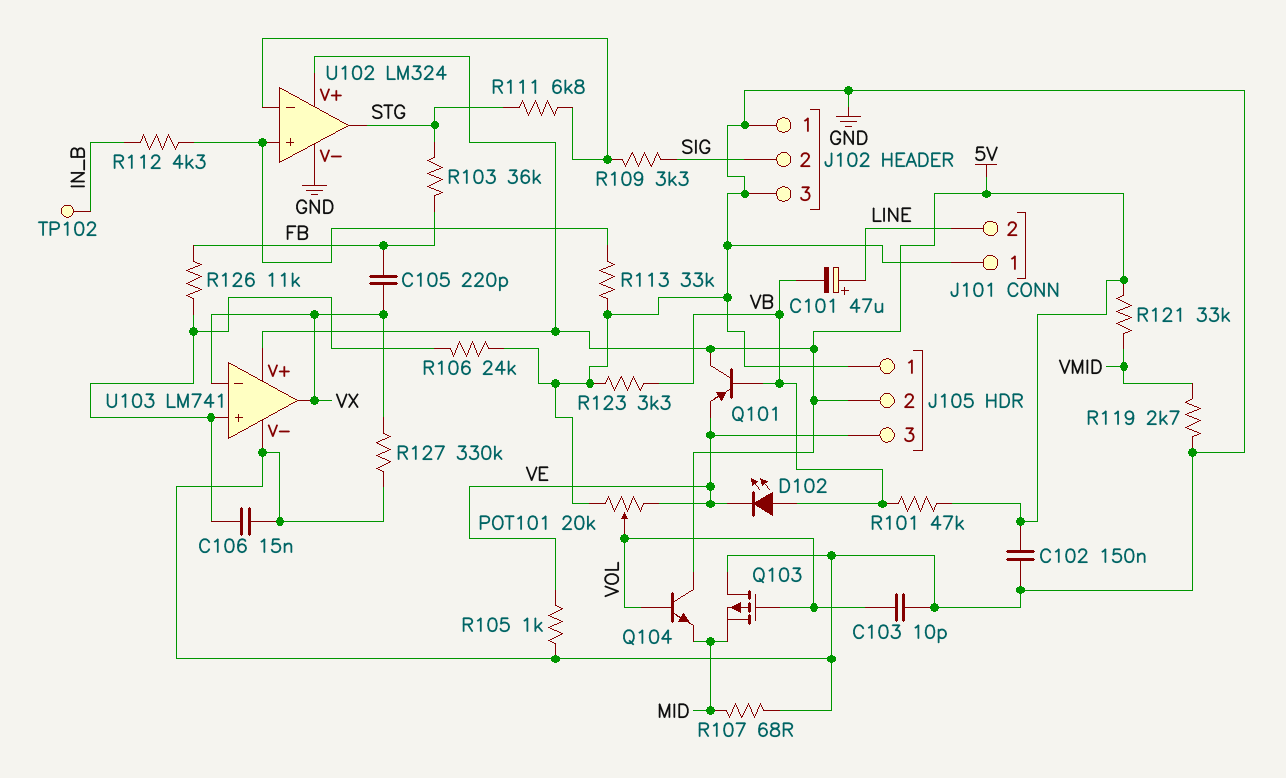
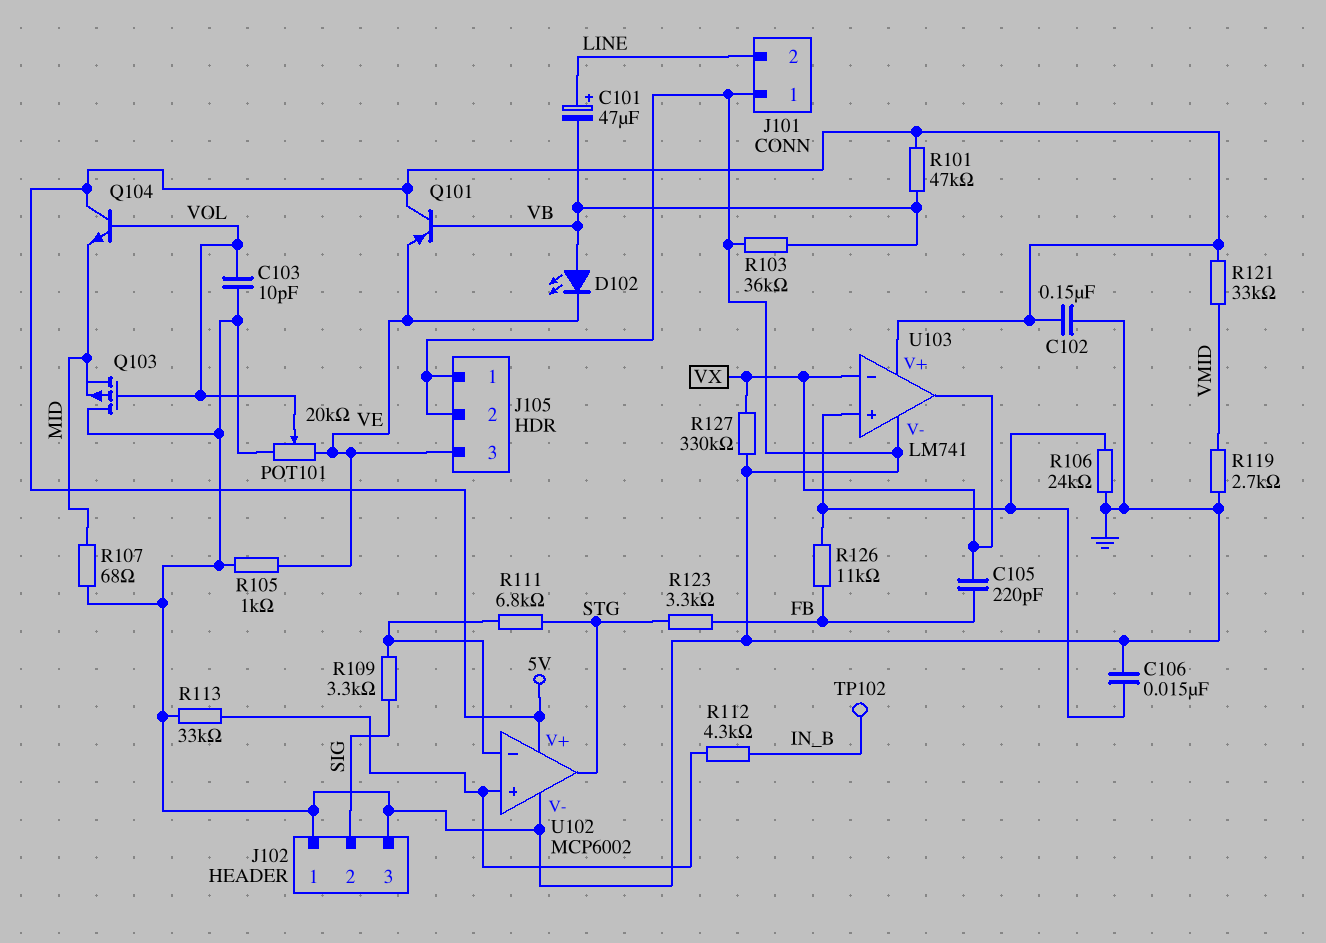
J105 pin 2: 5V -> GND
R103: 36k (FB, STG) -> 36k (GND, VB)
R123: 3.3k (GND, VB) -> 3.3k (FB, STG)
U102: LM324 -> MCP6002

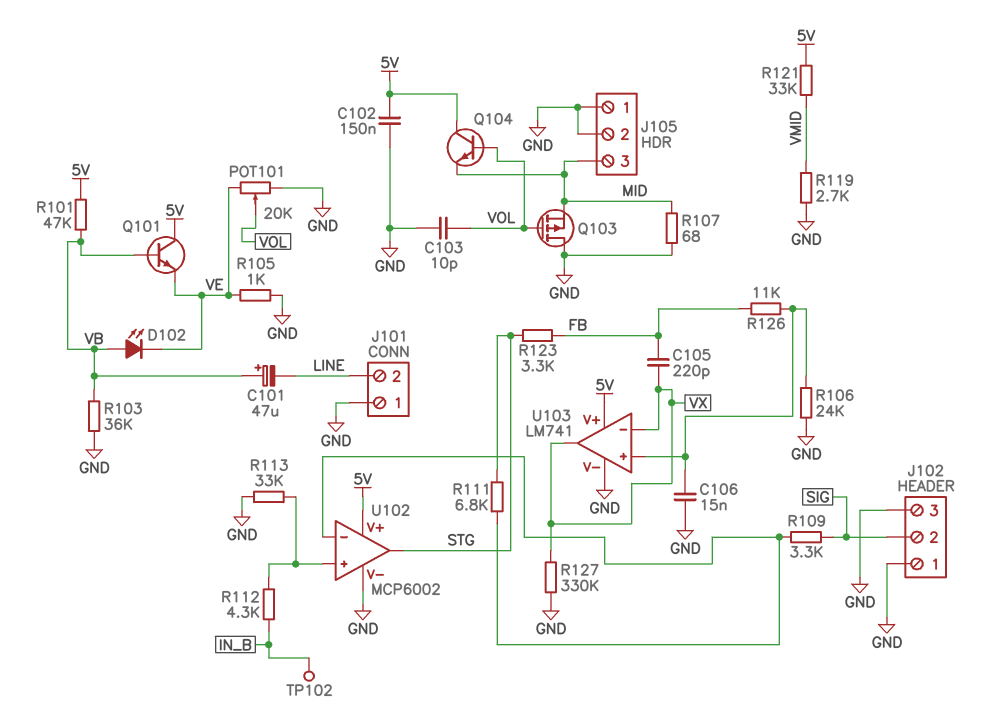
C101: 47uF (plus LINE, minus VB) -> 47uF (plus VB, minus LINE)
J105 pin 3: VE -> MID
Q101: PNP (B VB, C 5V, E VE) -> NPN (B VB, C 5V, E VE)

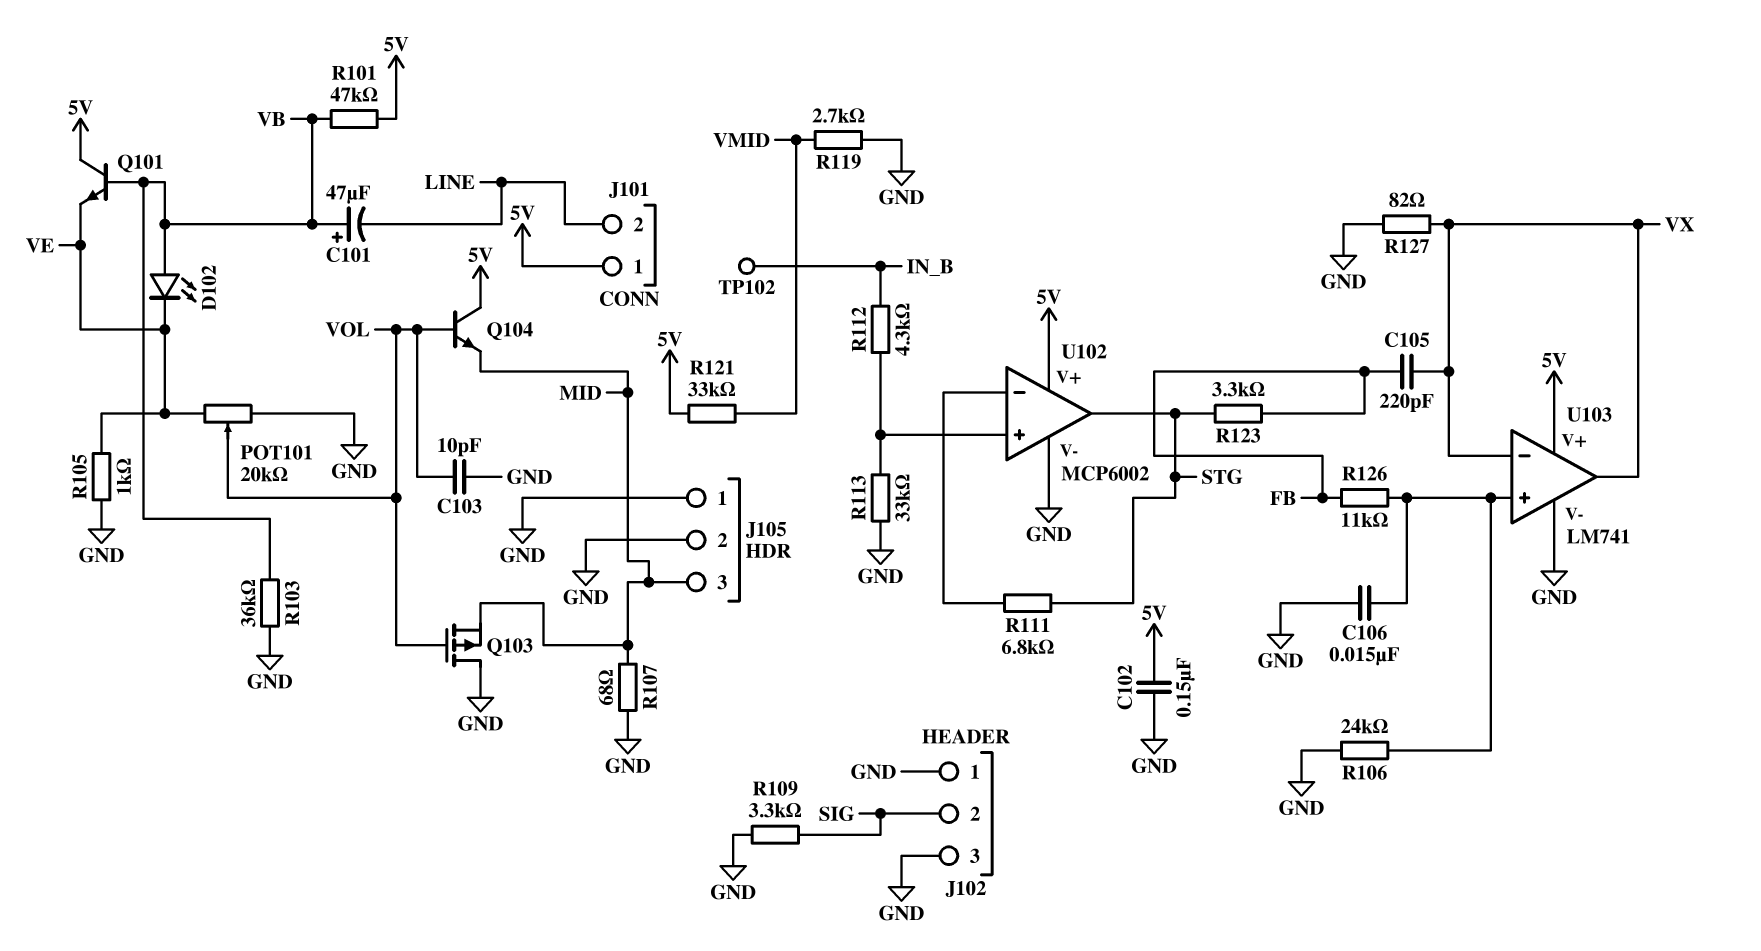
J101 pin 1: GND -> 5V
R109: 3.3k (SIG, U102/in-) -> 3.3k (GND, SIG)
R127: 330k (GND, VX) -> 82 (GND, VX)

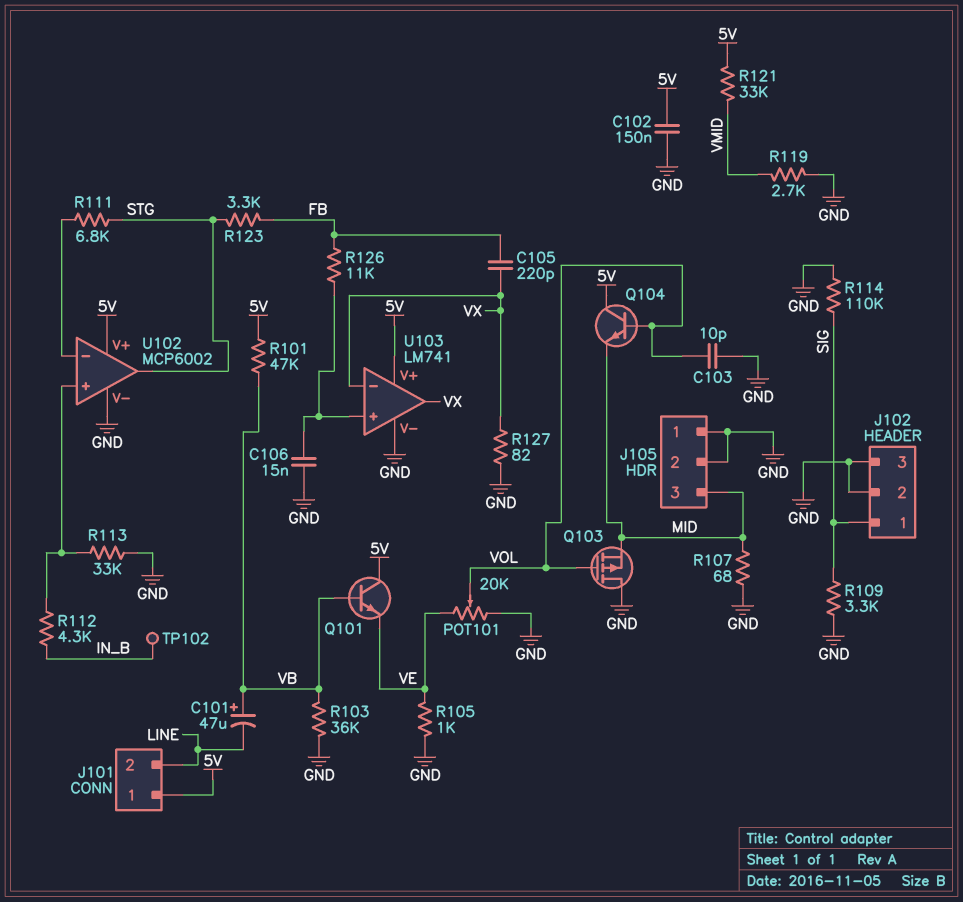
D102: LED (A VB, K VE) -> none
J102 pin 1: GND -> SIG
J102 pin 2: SIG -> GND
R106: 24k (GND, U103/in+) -> none
R114: none -> 110k (GND, SIG)

